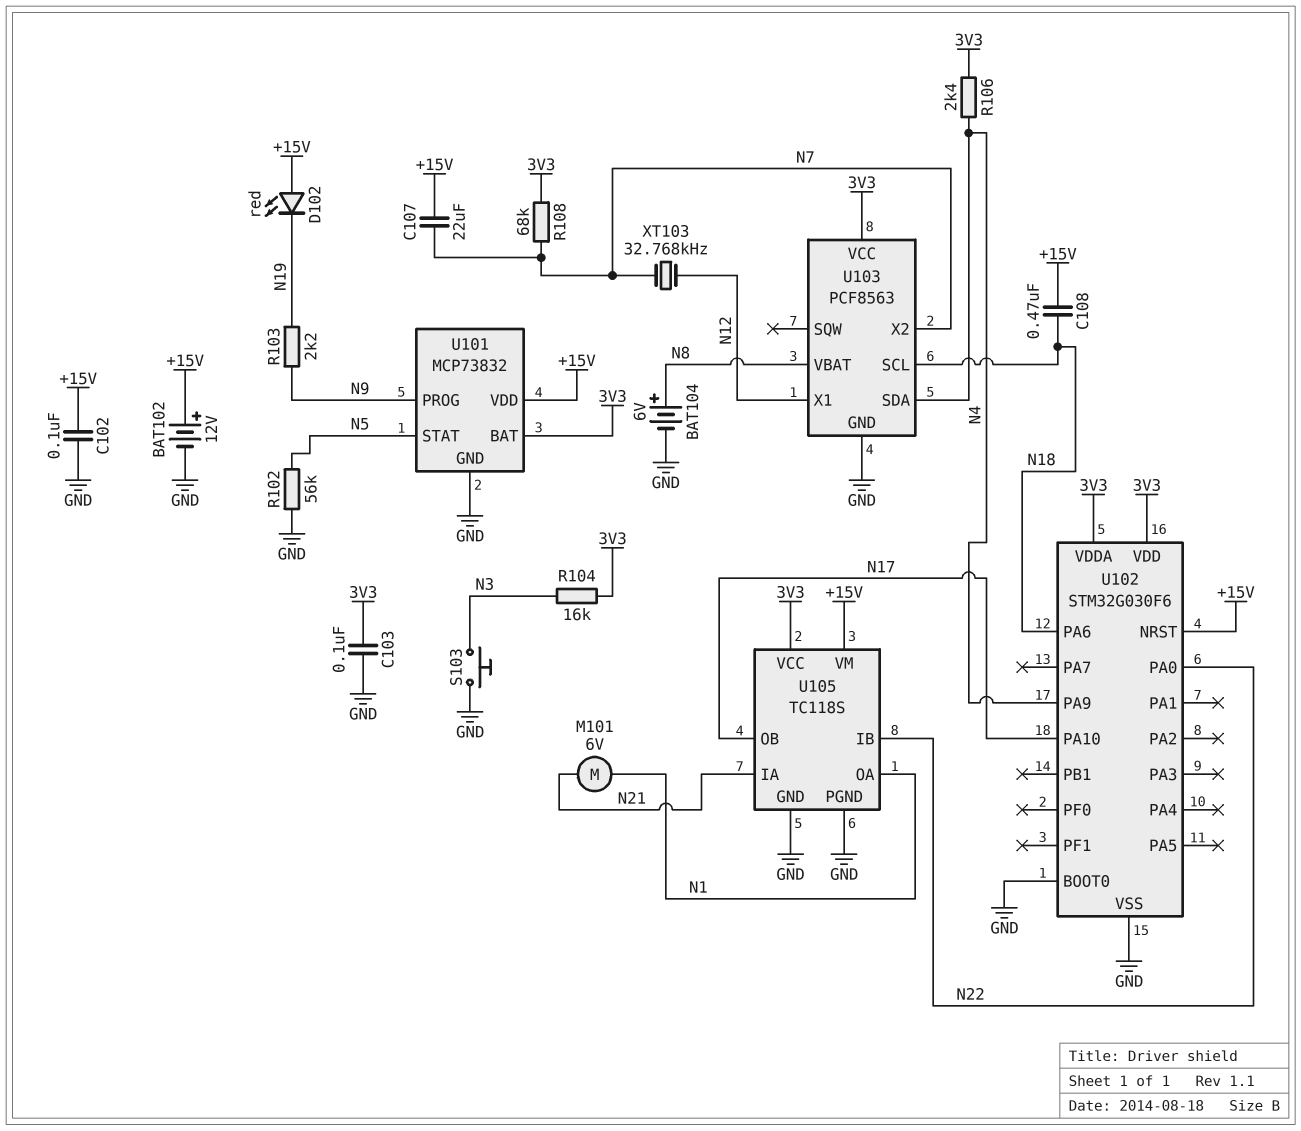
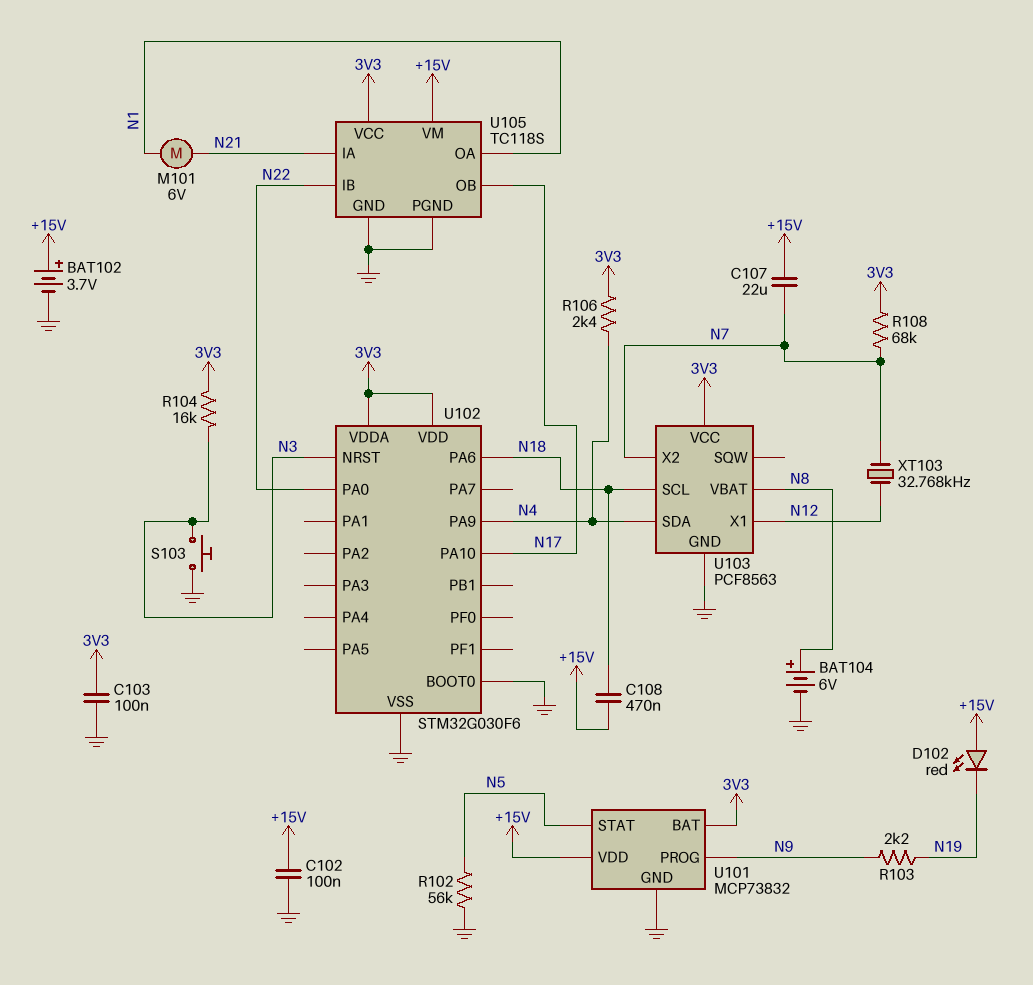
BAT102: 12V (plus +15V, minus GND) -> 3.7V (plus +15V, minus GND)
U102 pin NRST: +15V -> N3

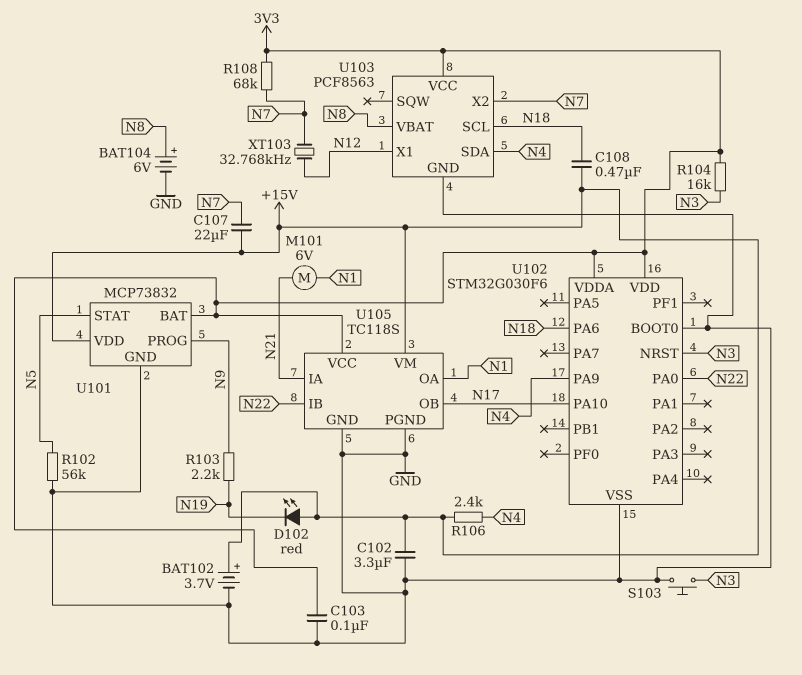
C102: 100nF (+15V, GND) -> 3.3uF (+15V, GND)
R106: 2.4k (3V3, N4) -> 2.4k (+15V, N4)

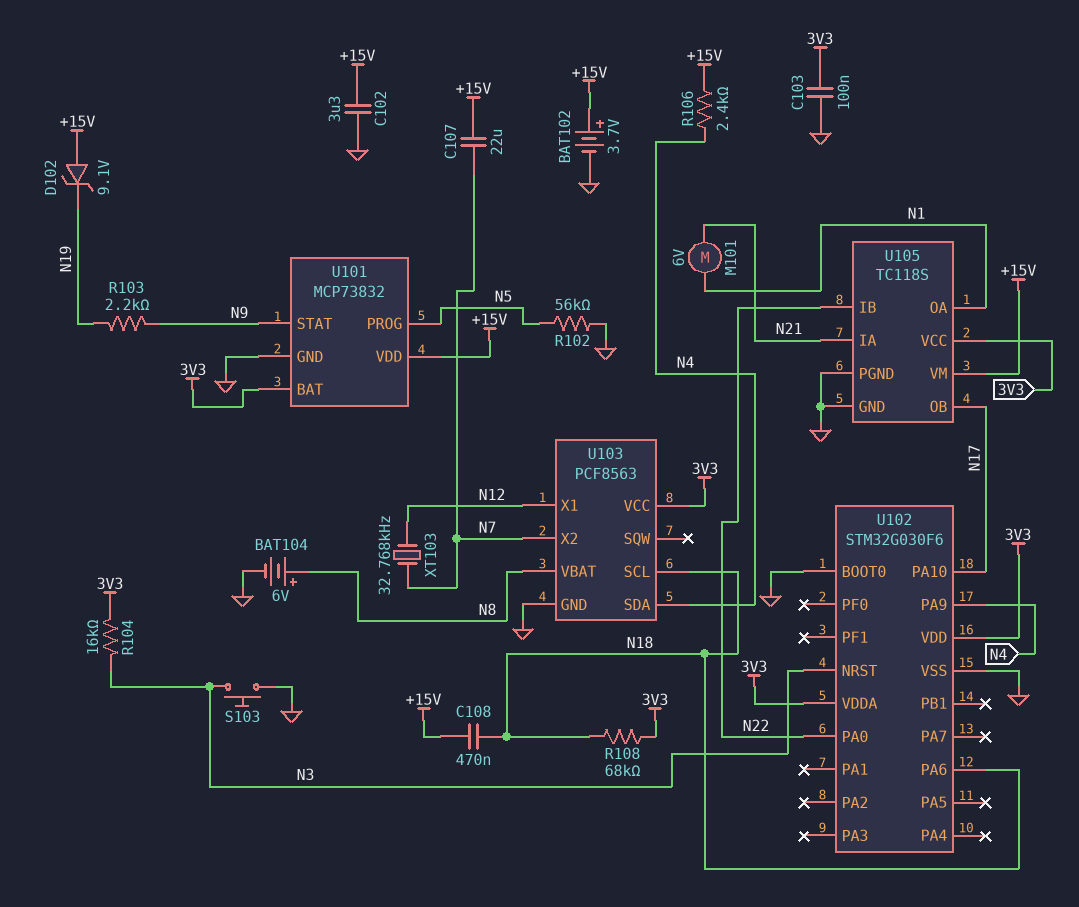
D102: LED red (A +15V, K N19) -> zener 9.1V (A +15V, K N19)
R108: 68k (3V3, N7) -> 68k (3V3, N18)
U101 pin PROG: N9 -> N5
U101 pin STAT: N5 -> N9

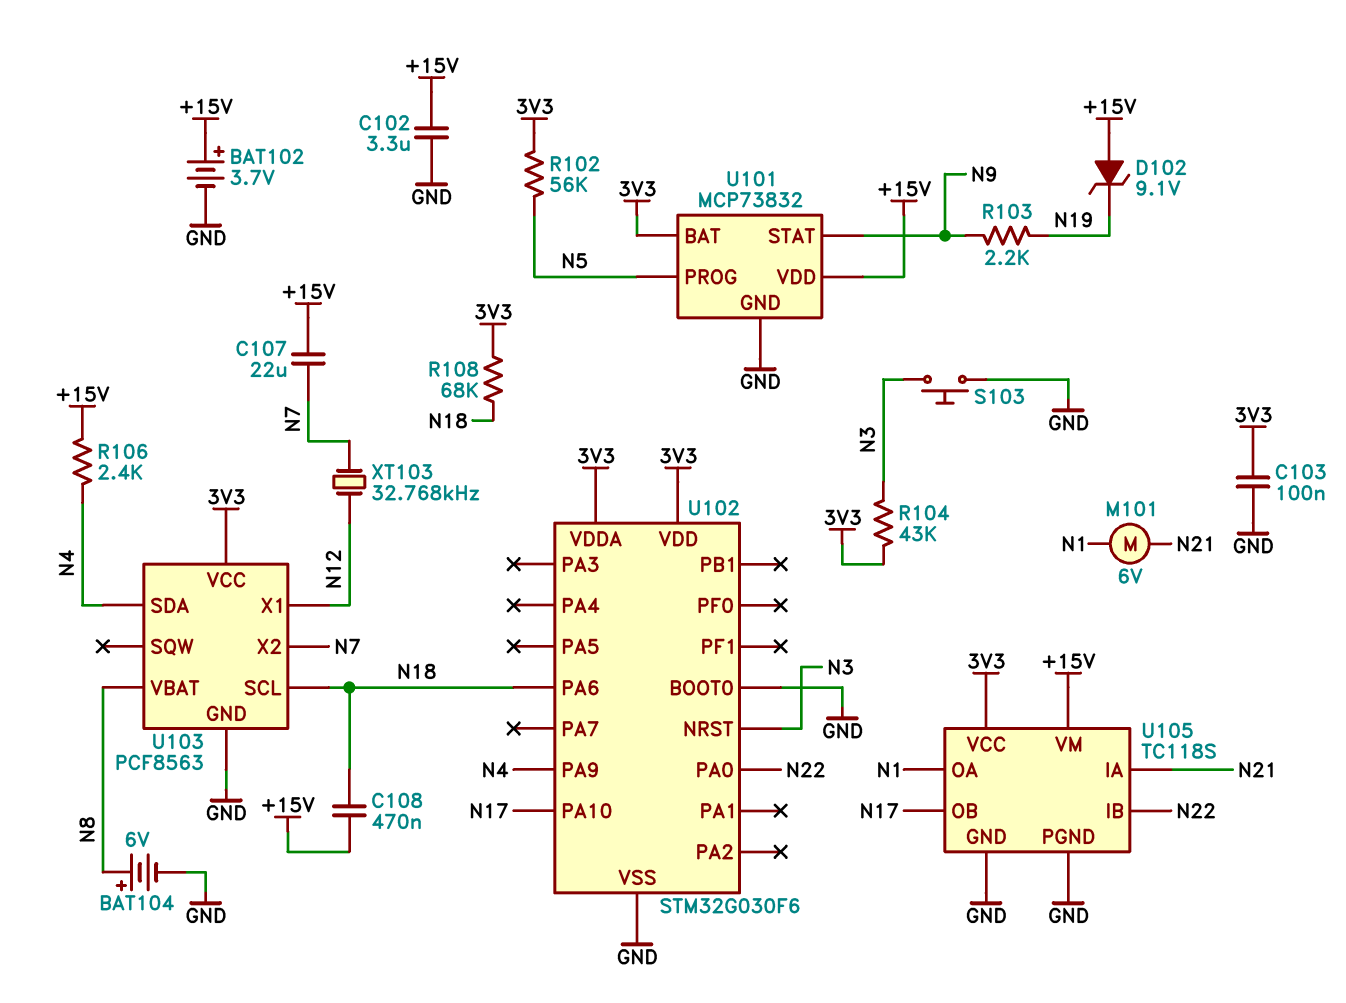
R102: 56k (GND, N5) -> 56k (3V3, N5)
R104: 16k (3V3, N3) -> 43k (3V3, N3)

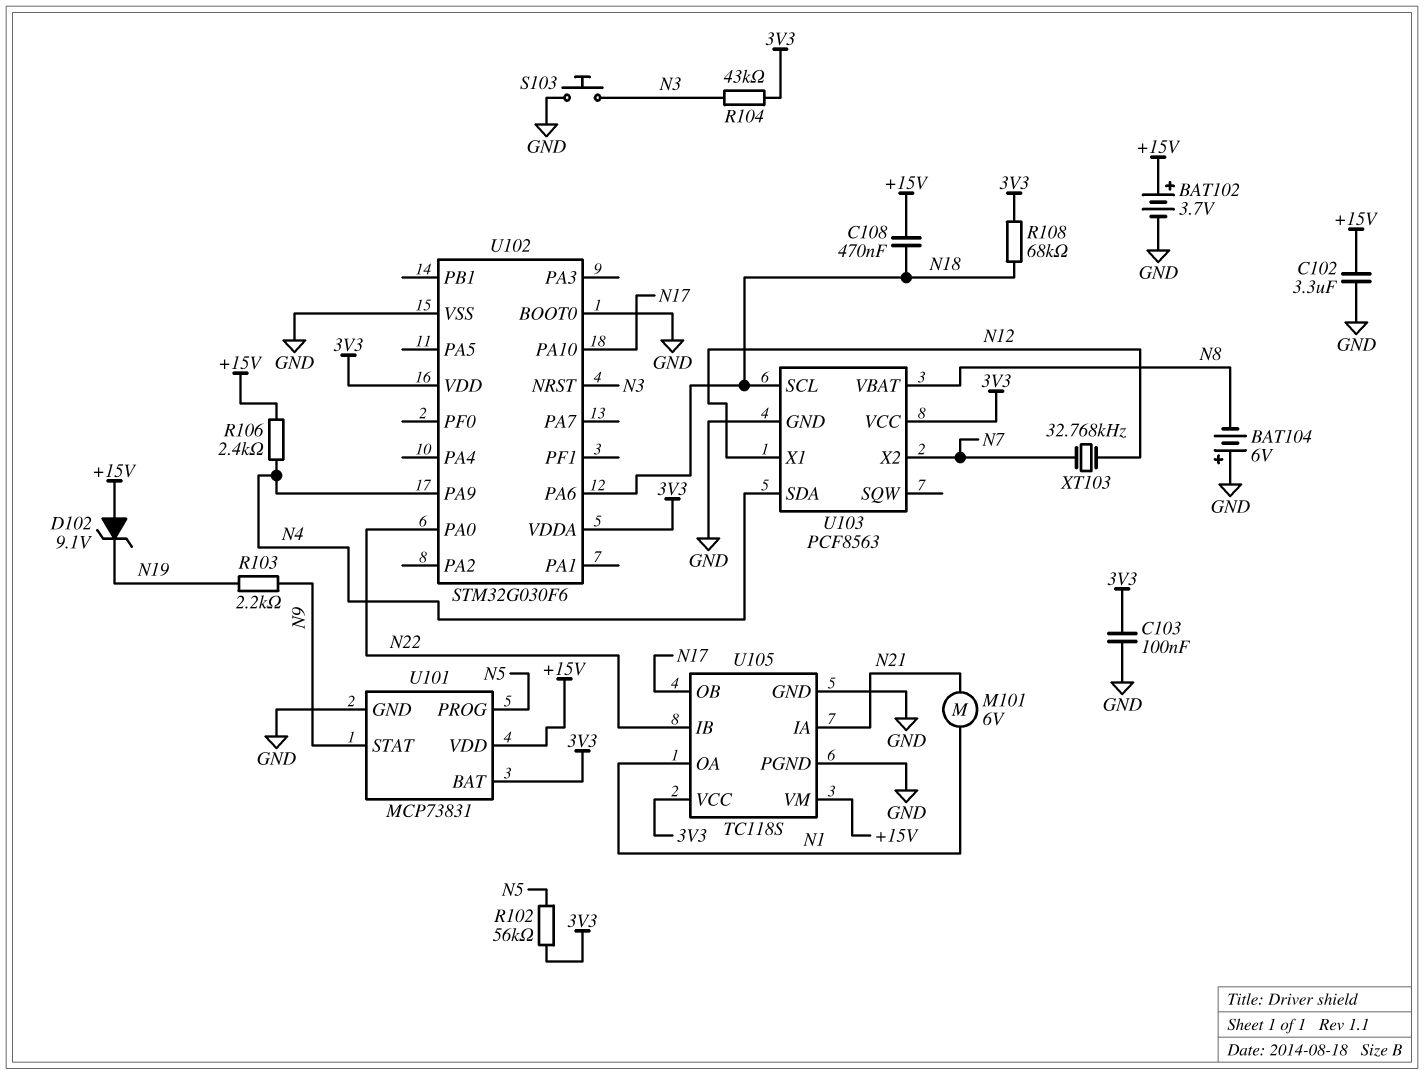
BAT104: 6V (plus N8, minus GND) -> 6V (plus GND, minus N8)
C107: 22uF (+15V, N7) -> none
U101: MCP73832 -> MCP73831

